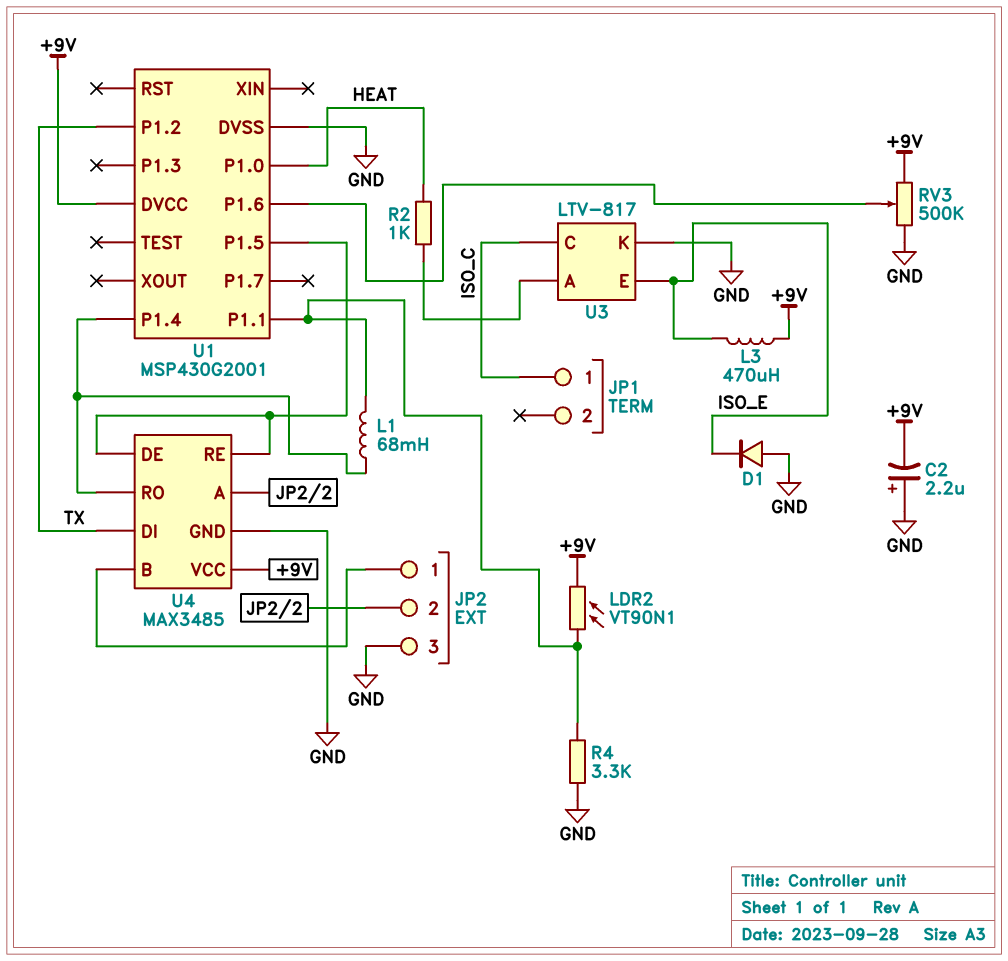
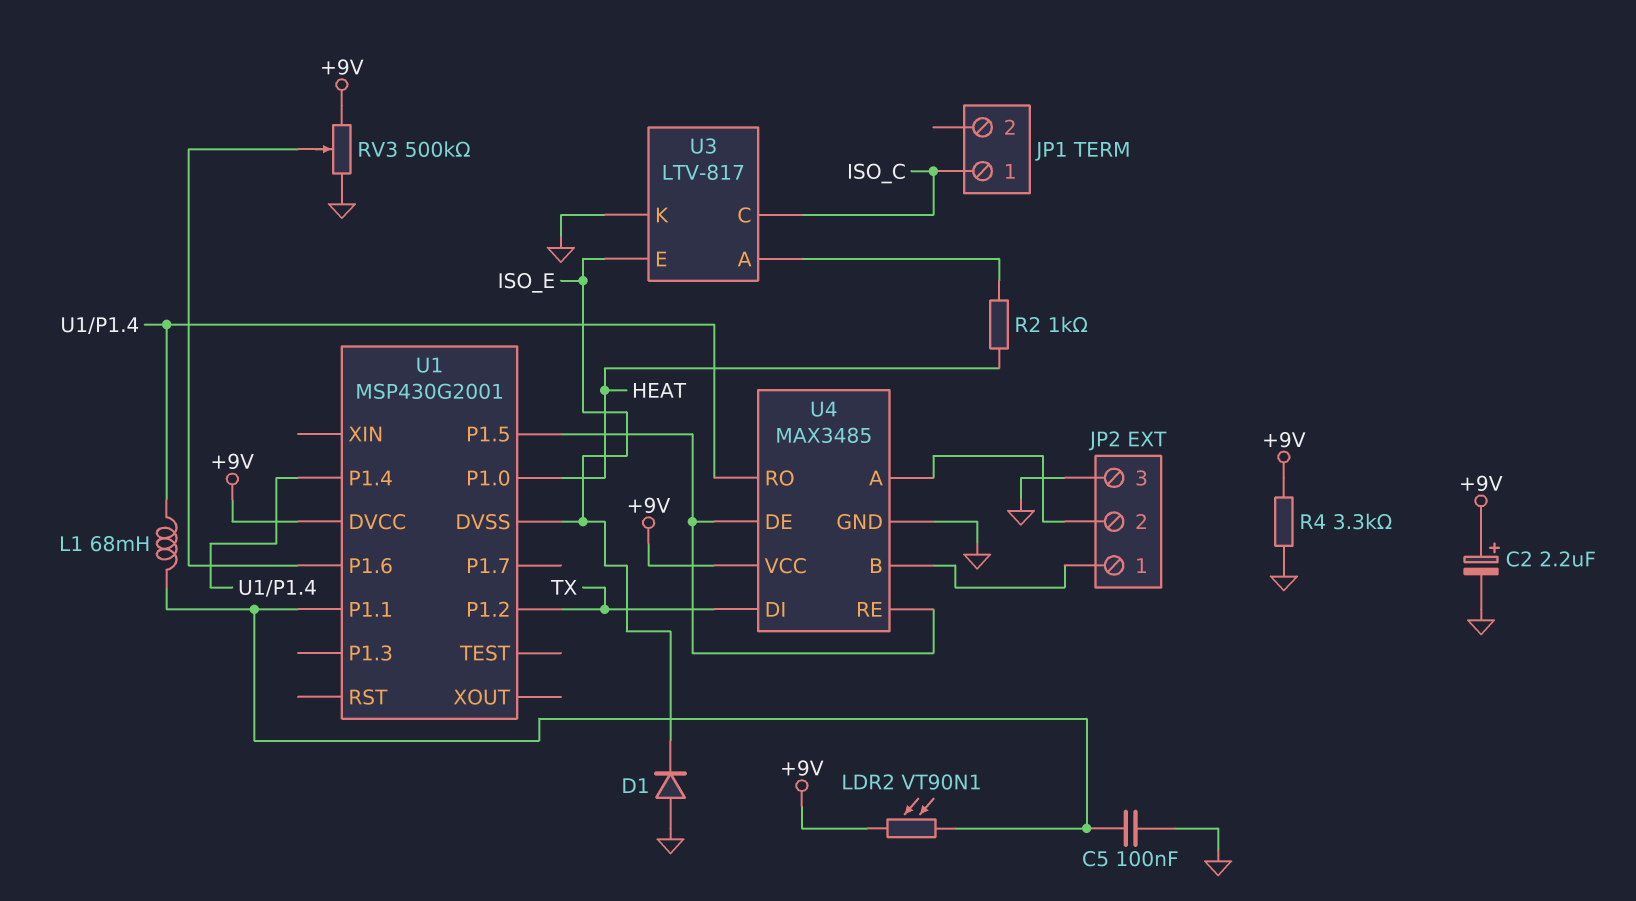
C2: 2.2uF (plus GND, minus +9V) -> 2.2uF (plus +9V, minus GND)
C5: none -> 100nF (GND, U1/P1.1)
L3: 470uH (+9V, ISO_E) -> none
R4: 3.3k (GND, U1/P1.1) -> 3.3k (+9V, GND)
U1 pin DVSS: GND -> ISO_E

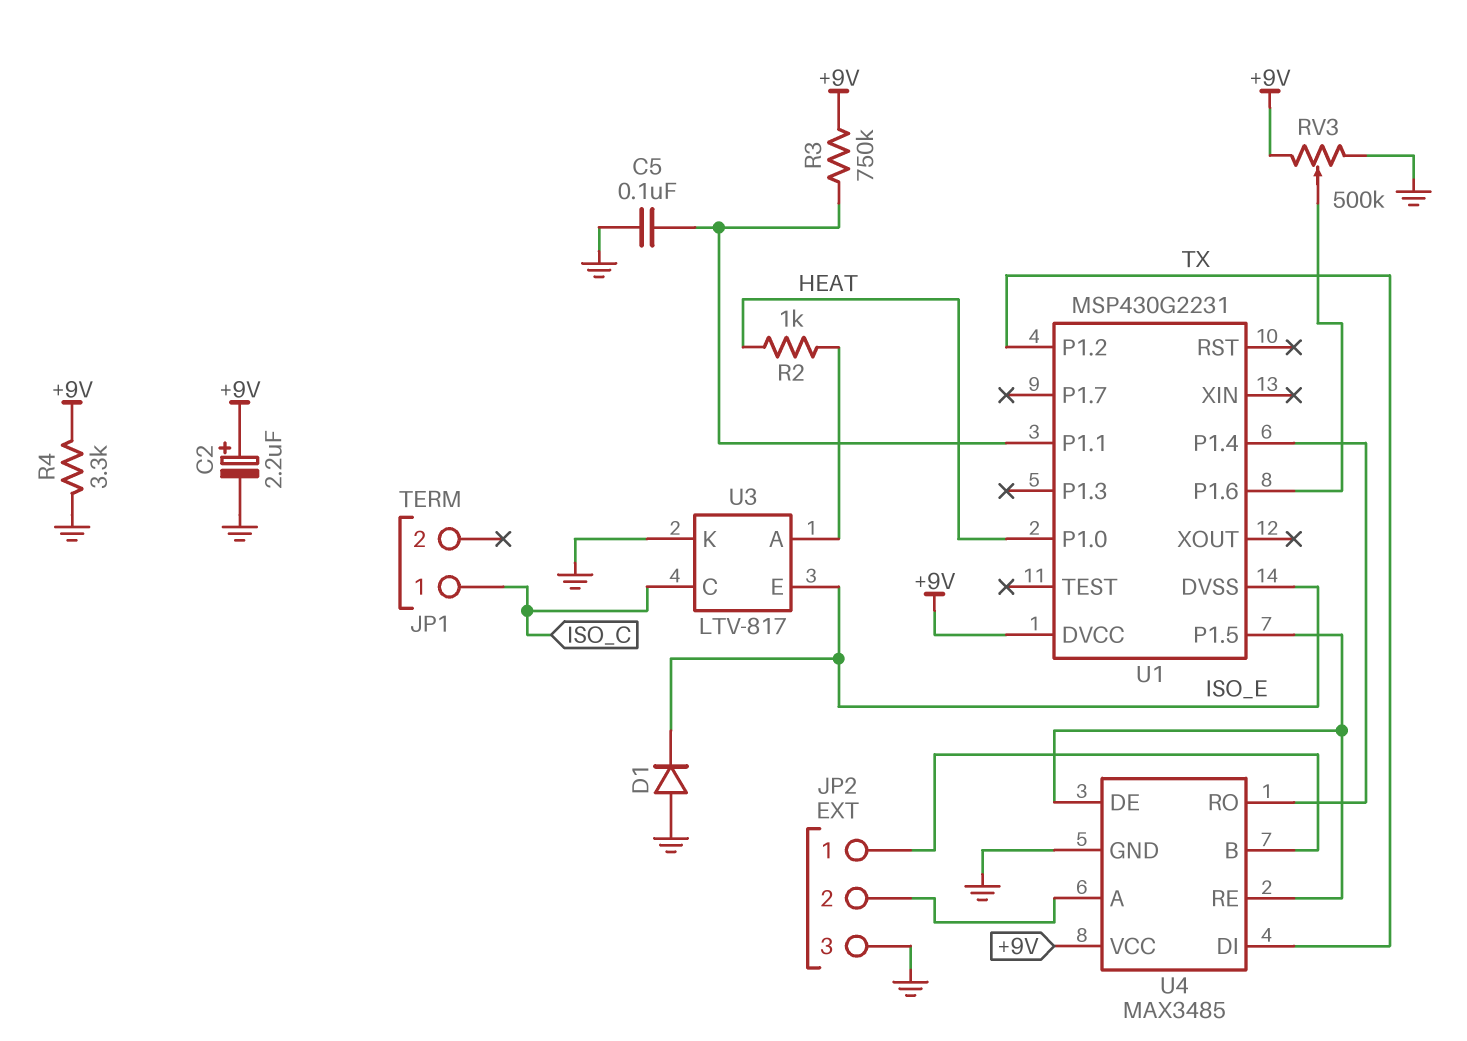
L1: 68mH (U1/P1.1, U1/P1.4) -> none
LDR2: VT90N1 (+9V, U1/P1.1) -> none
R3: none -> 750k (+9V, U1/P1.1)
U1: MSP430G2001 -> MSP430G2231

